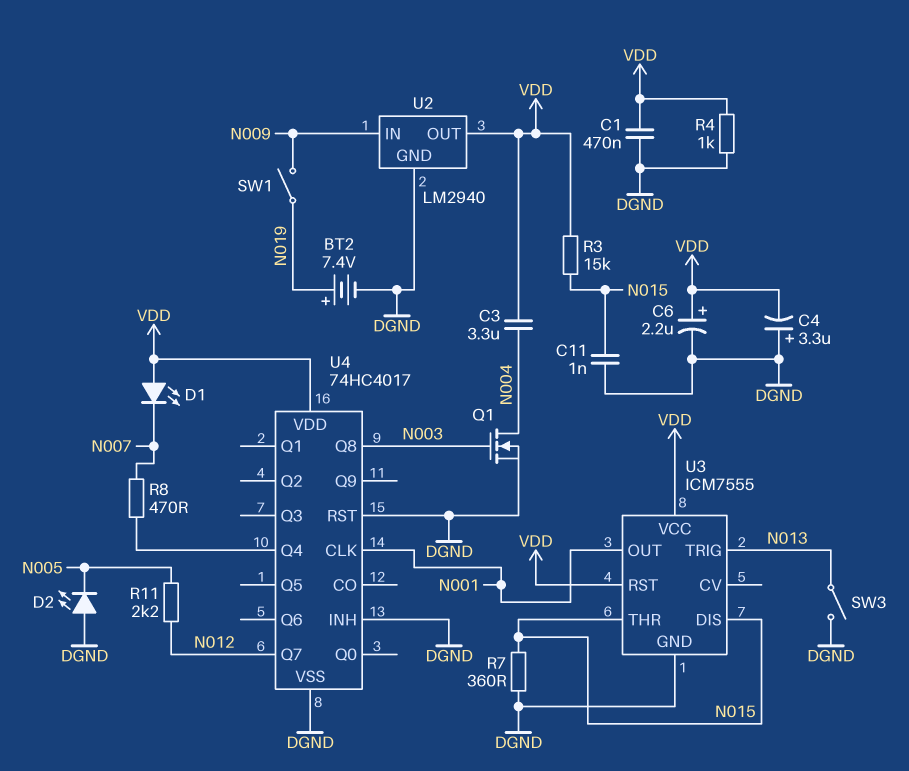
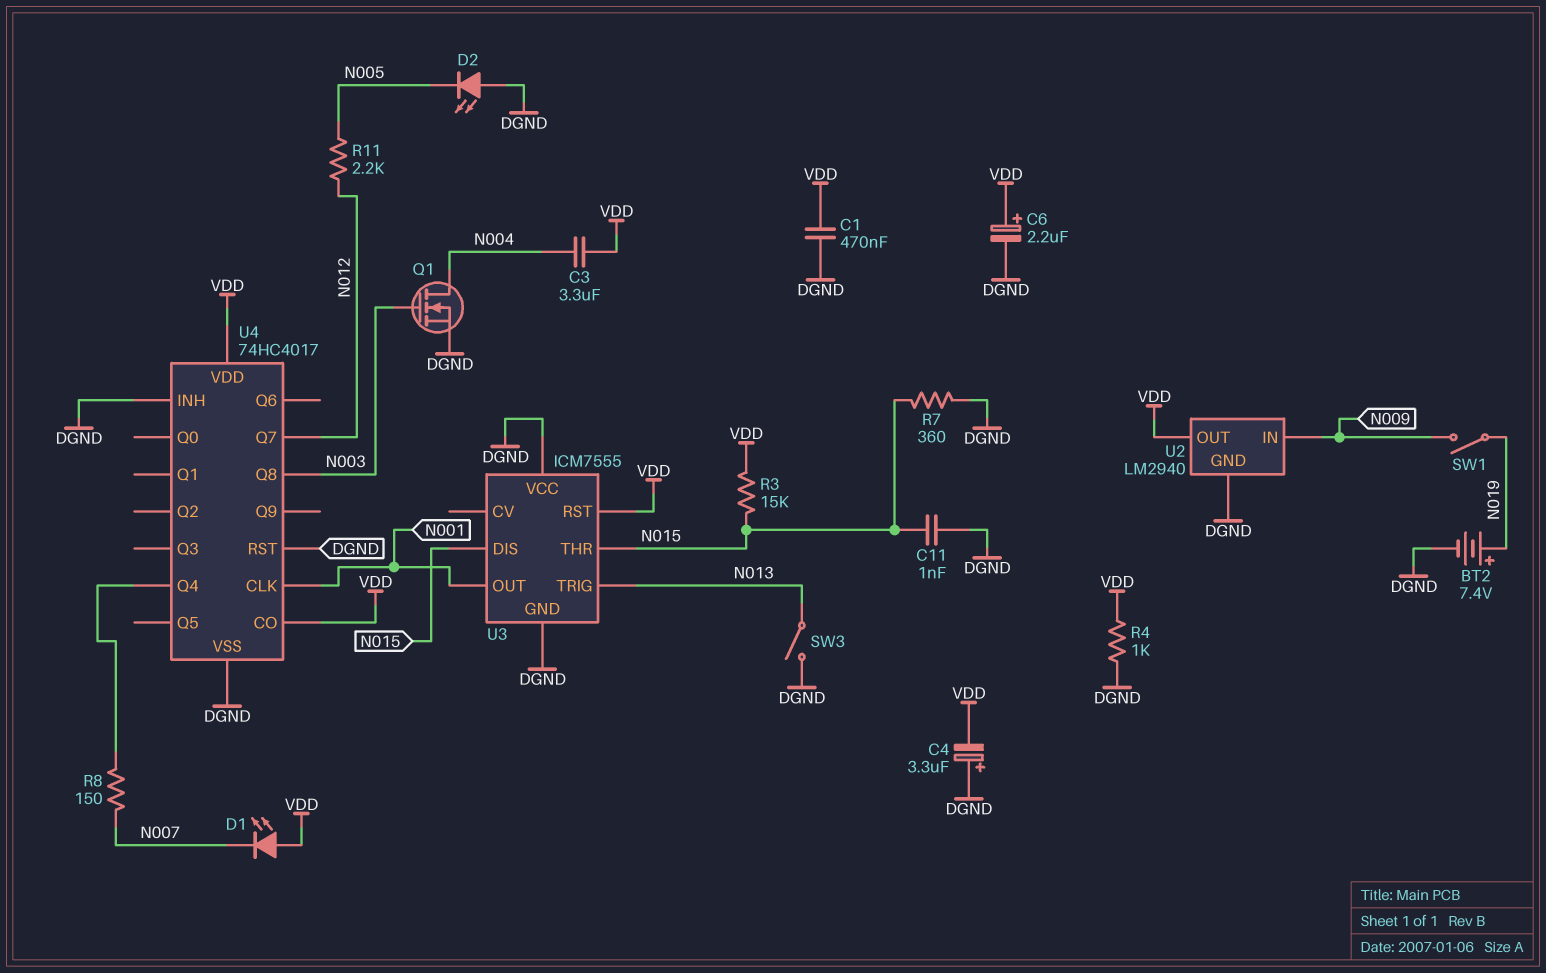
R8: 470 (N007, U4/Q4) -> 150 (N007, U4/Q4)
U3 pin VCC: VDD -> DGND
U4 pin CO: none -> VDD

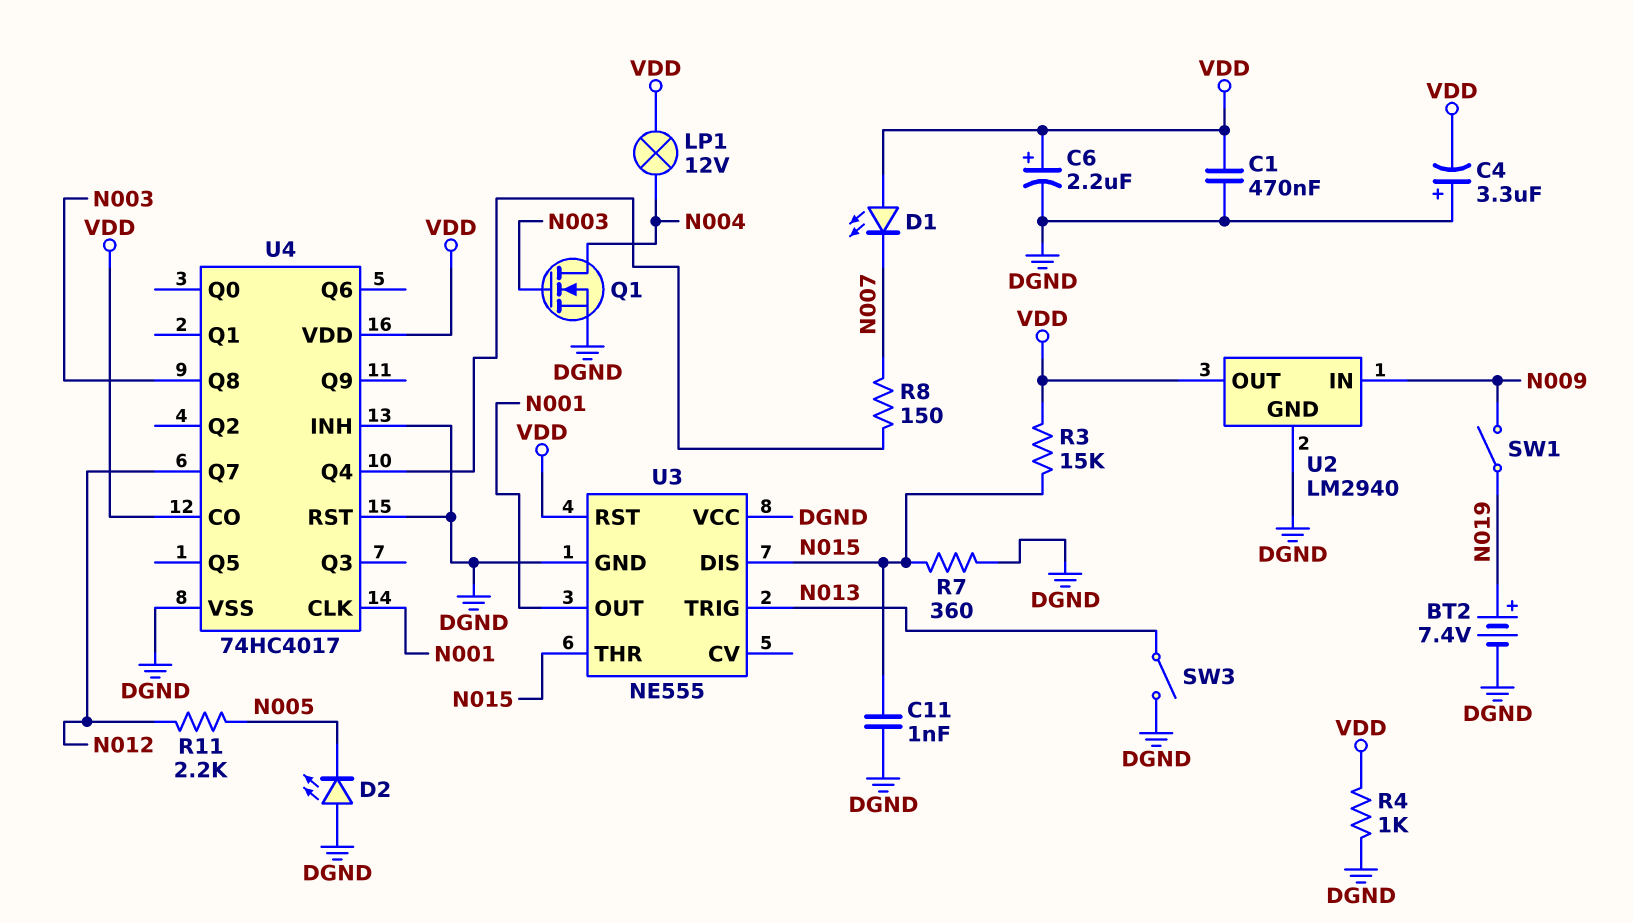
C3: 3.3uF (N004, VDD) -> none
LP1: none -> lamp 12V (N004, VDD)
U3: ICM7555 -> NE555

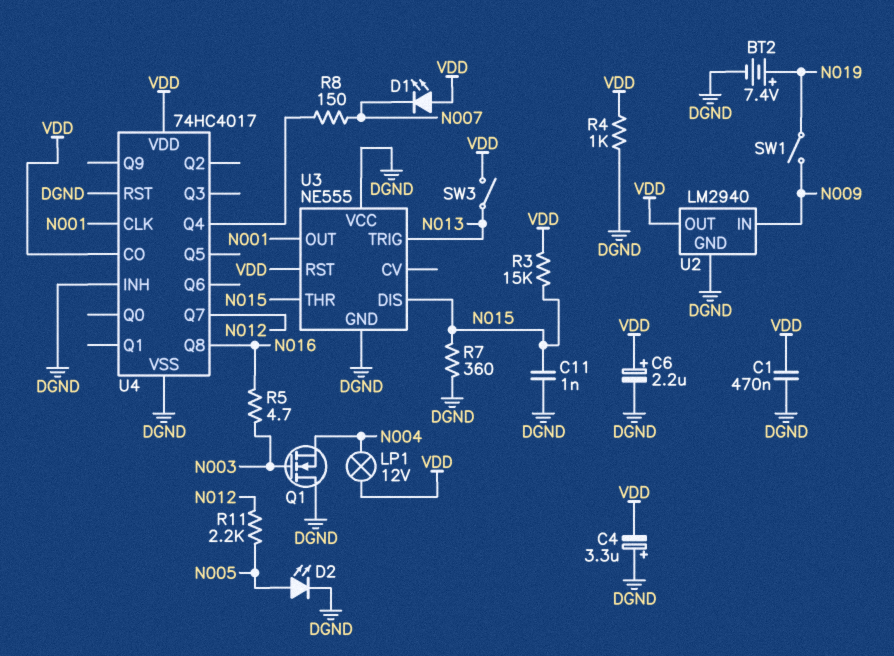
D2: LED (A DGND, K N005) -> LED (A N005, K DGND)
Q1: NMOS (G N003, D N004, S DGND) -> NMOS (G N003, D DGND, S N004)
R5: none -> 4.7 (N003, N016)
SW3: switch (DGND, N013) -> switch (N013, VDD)
U4 pin Q8: N003 -> N016

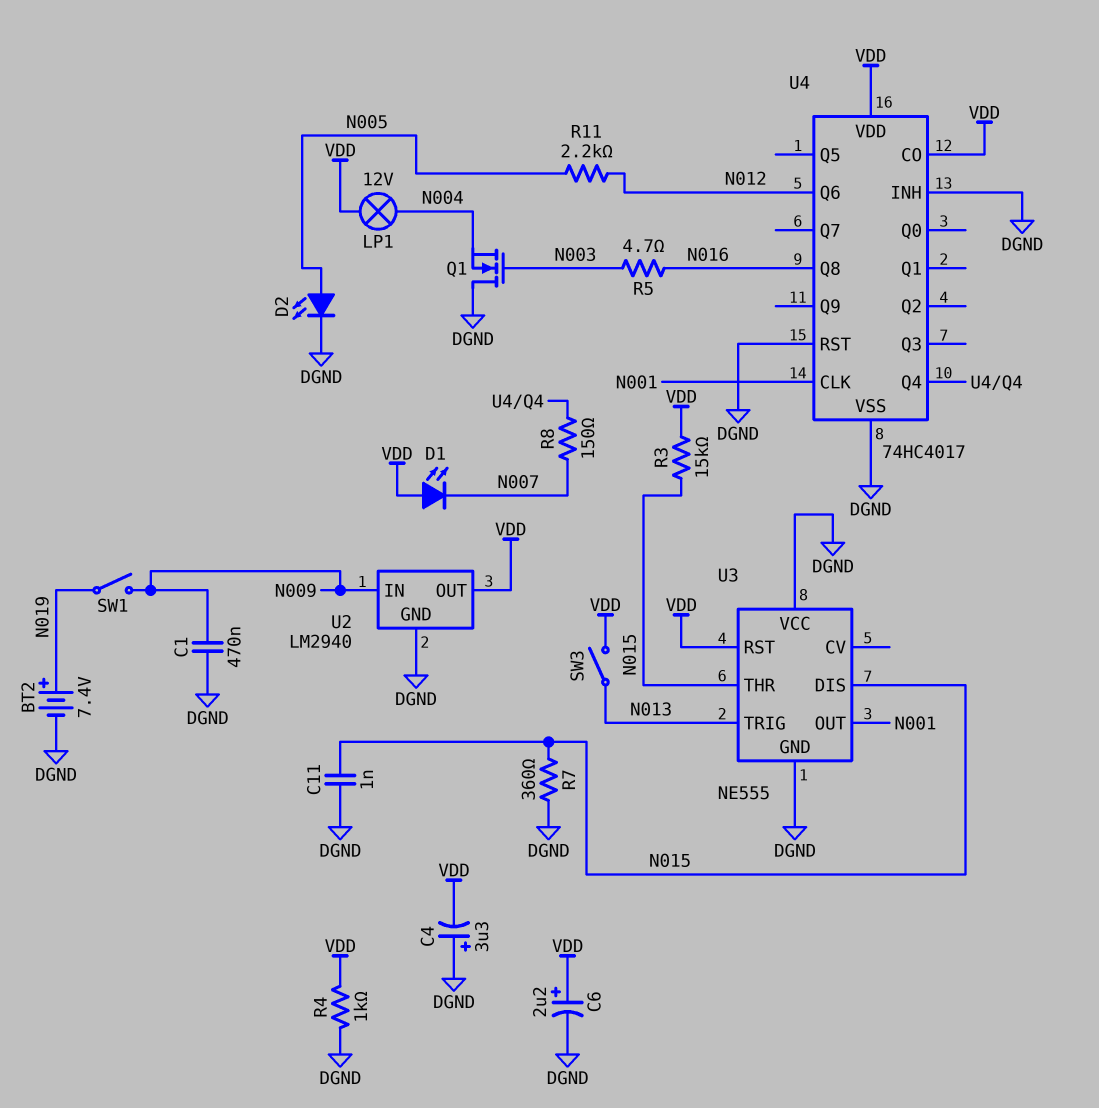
C1: 470nF (DGND, VDD) -> 470nF (DGND, N009)
U4 pin Q6: none -> N012
U4 pin Q7: N012 -> none

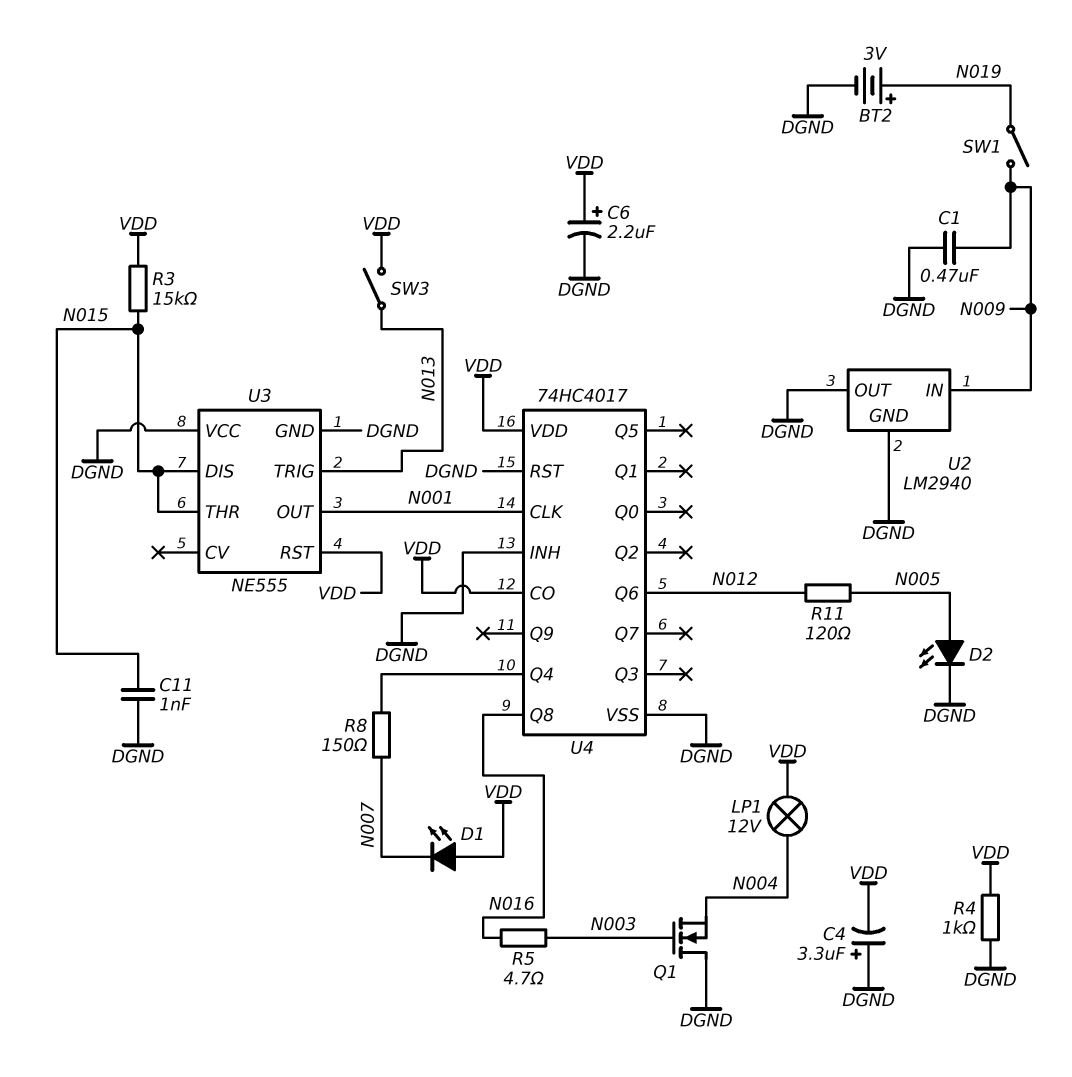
BT2: 7.4V (plus N019, minus DGND) -> 3V (plus N019, minus DGND)
R7: 360 (DGND, N015) -> none
R11: 2.2k (N005, N012) -> 120 (N005, N012)
U2 pin OUT: VDD -> DGND

